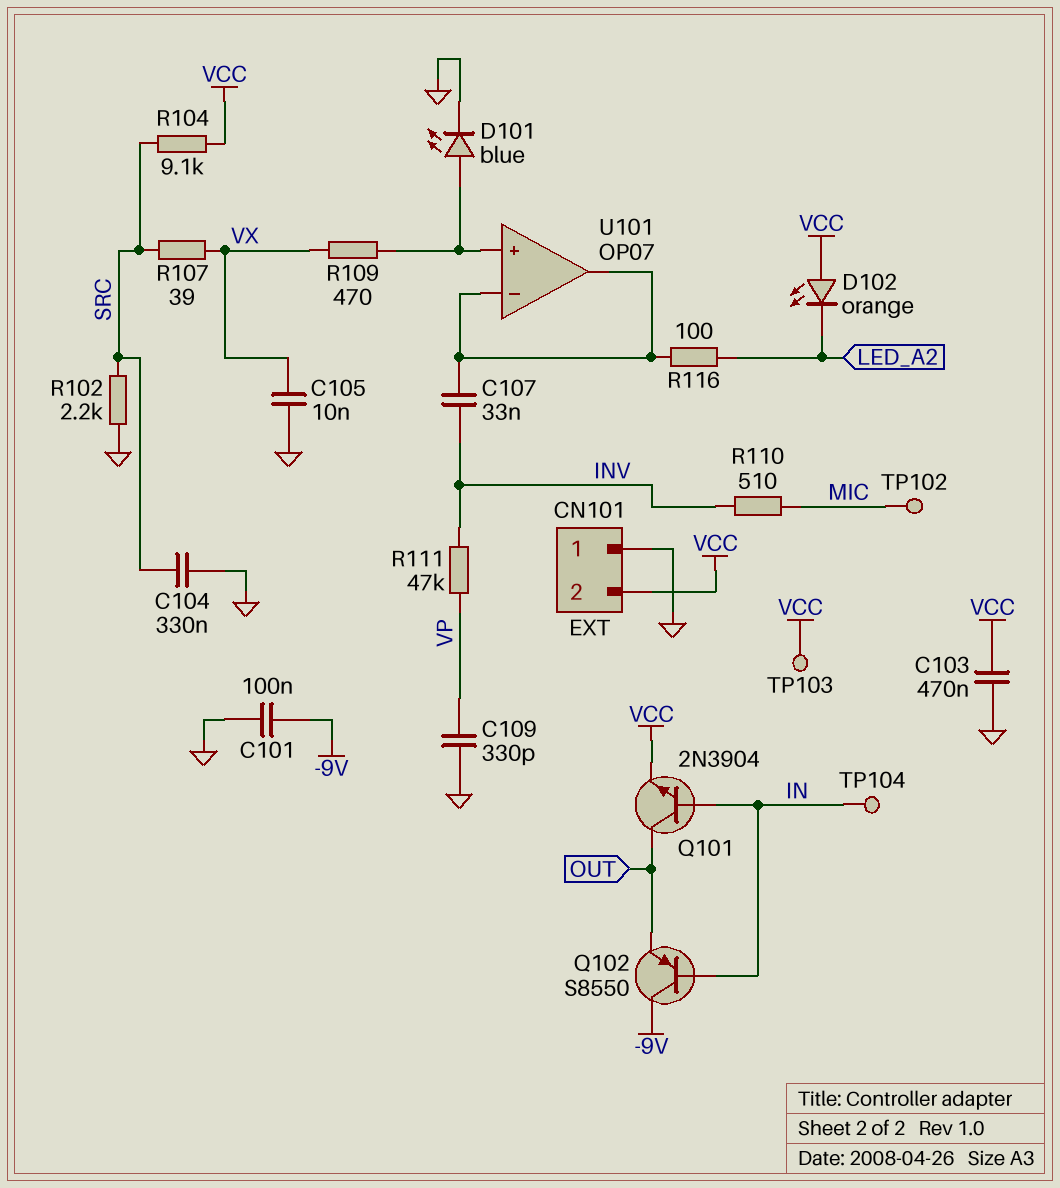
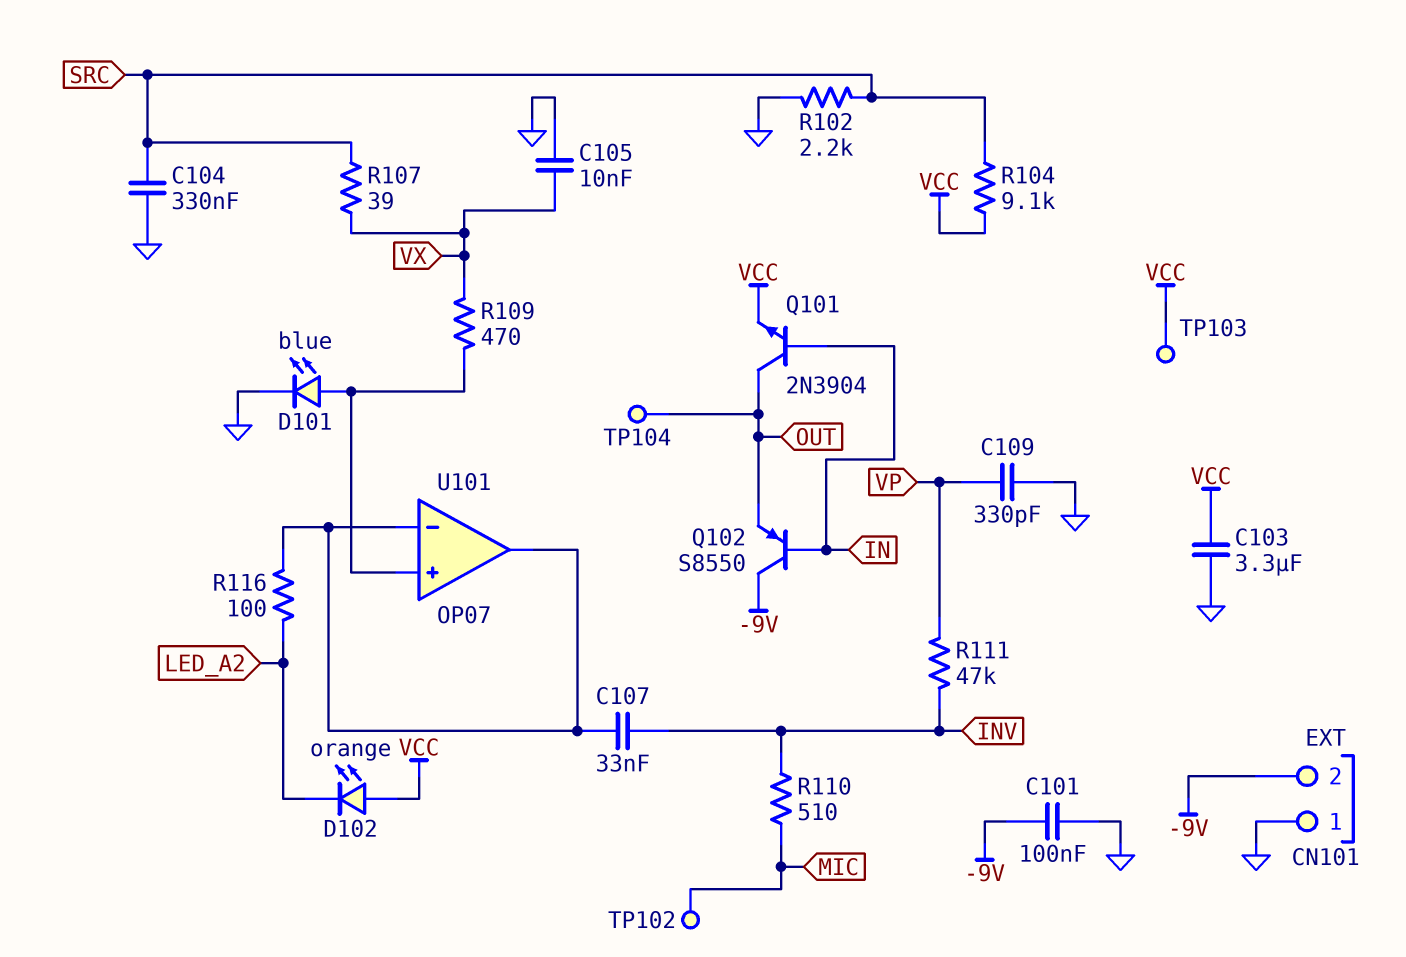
C103: 470nF (GND, VCC) -> 3.3uF (GND, VCC)
CN101 pin 2: VCC -> -9V
TP104: test point (IN) -> test point (OUT)

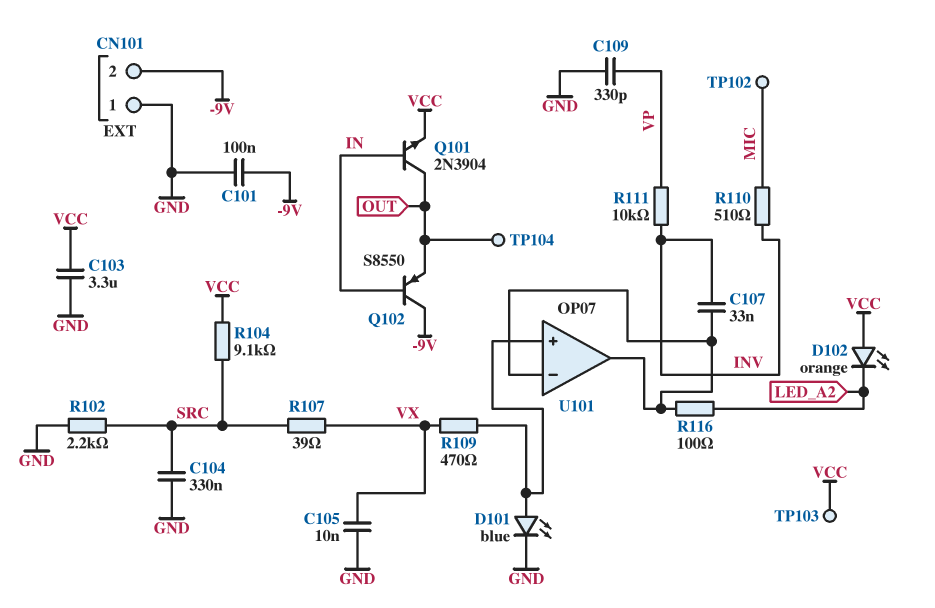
R111: 47k (INV, VP) -> 10k (INV, VP)

